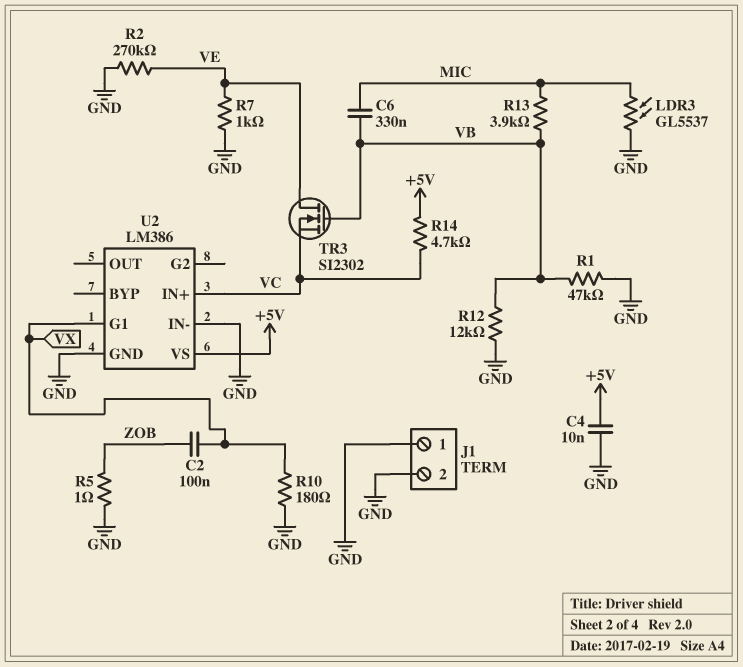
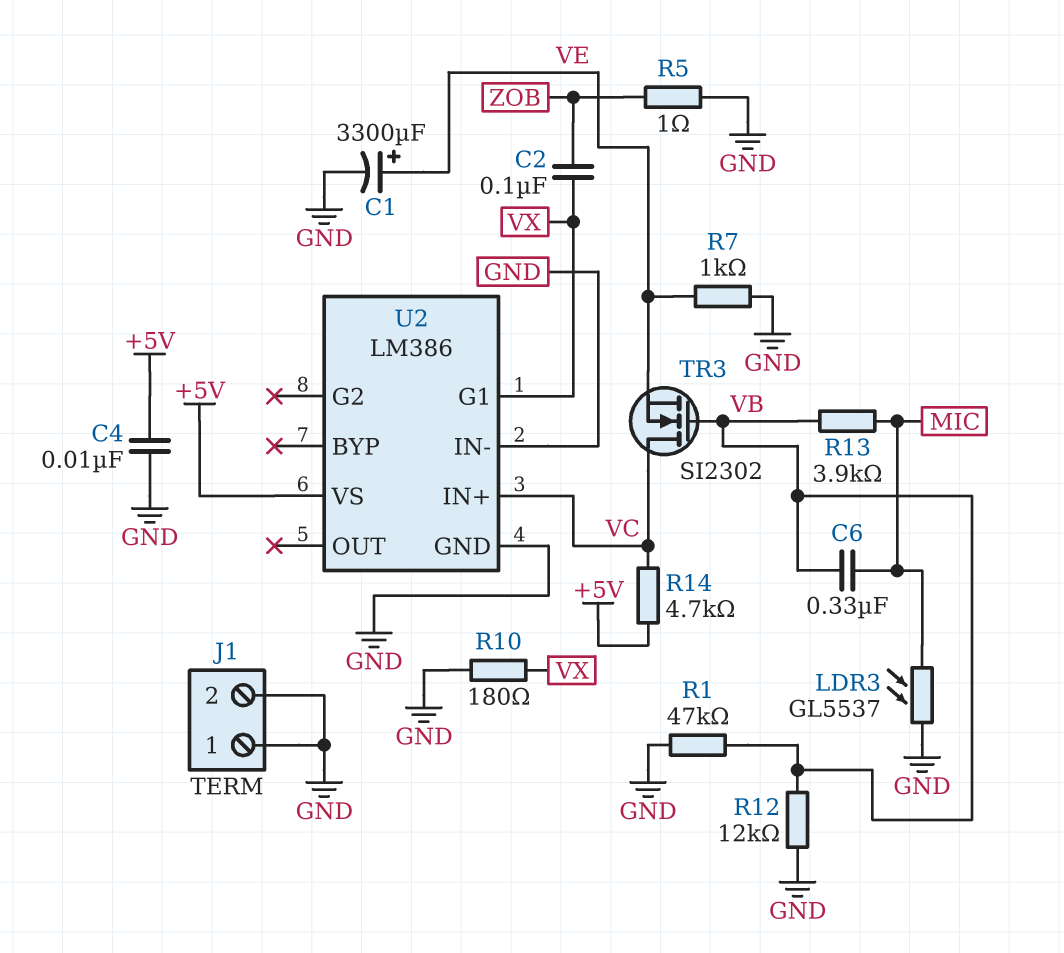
C1: none -> 3300uF (plus VE, minus GND)
R2: 270k (GND, VE) -> none
TR3: NMOS SI2302 (G VB, D VE, S VC) -> NMOS SI2302 (G VB, D VC, S VE)

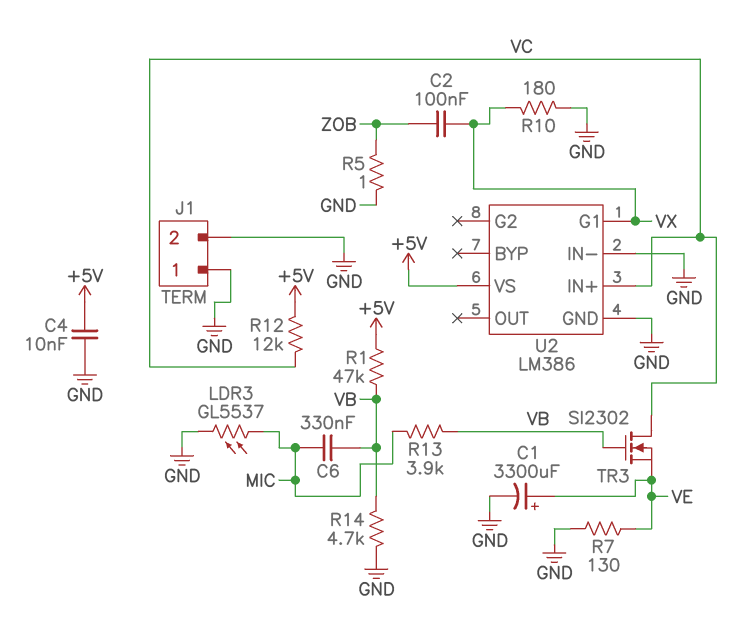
R1: 47k (GND, VB) -> 47k (+5V, VB)
R7: 1k (GND, VE) -> 130 (GND, VE)
R12: 12k (GND, VB) -> 12k (+5V, VC)
R14: 4.7k (+5V, VC) -> 4.7k (GND, VB)

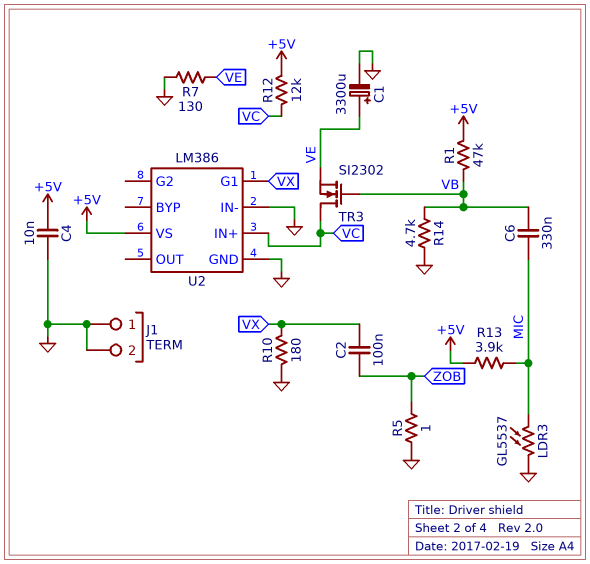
R13: 3.9k (MIC, VB) -> 3.9k (+5V, MIC)

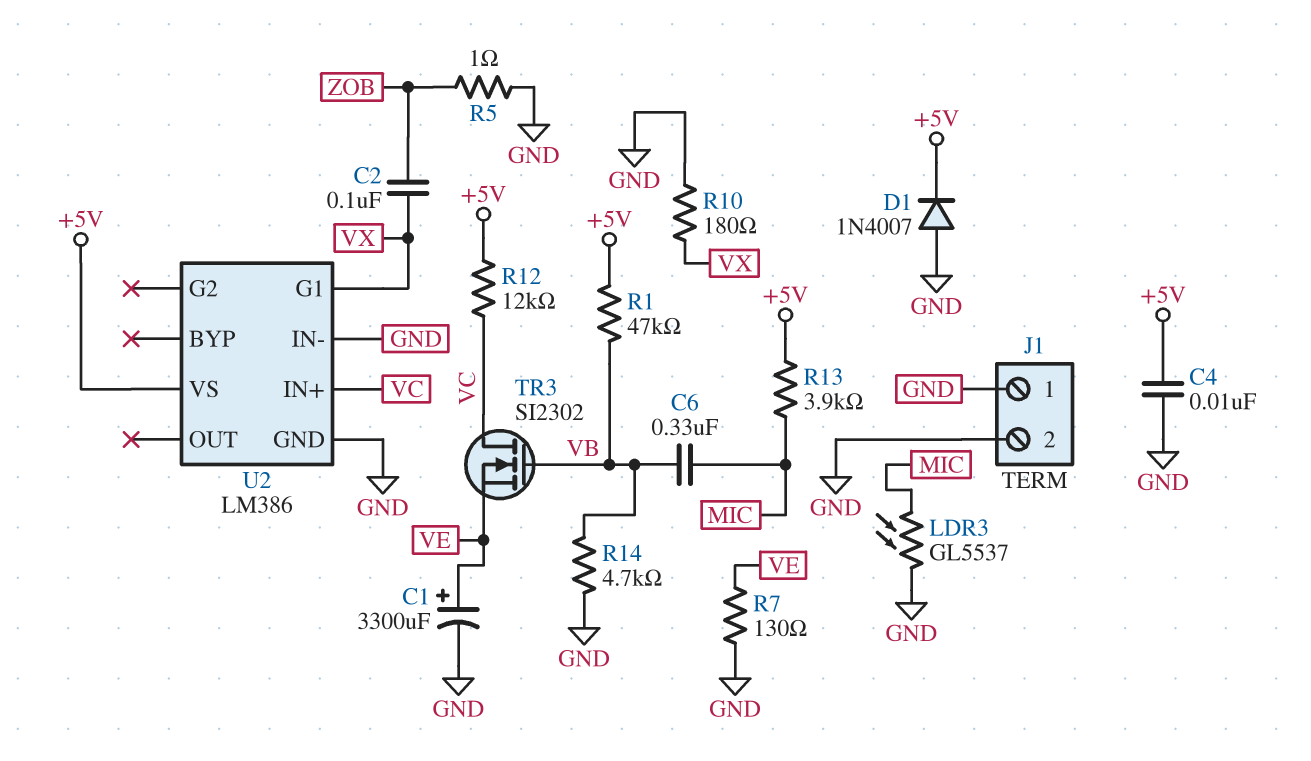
D1: none -> diode 1N4007 (A GND, K +5V)

